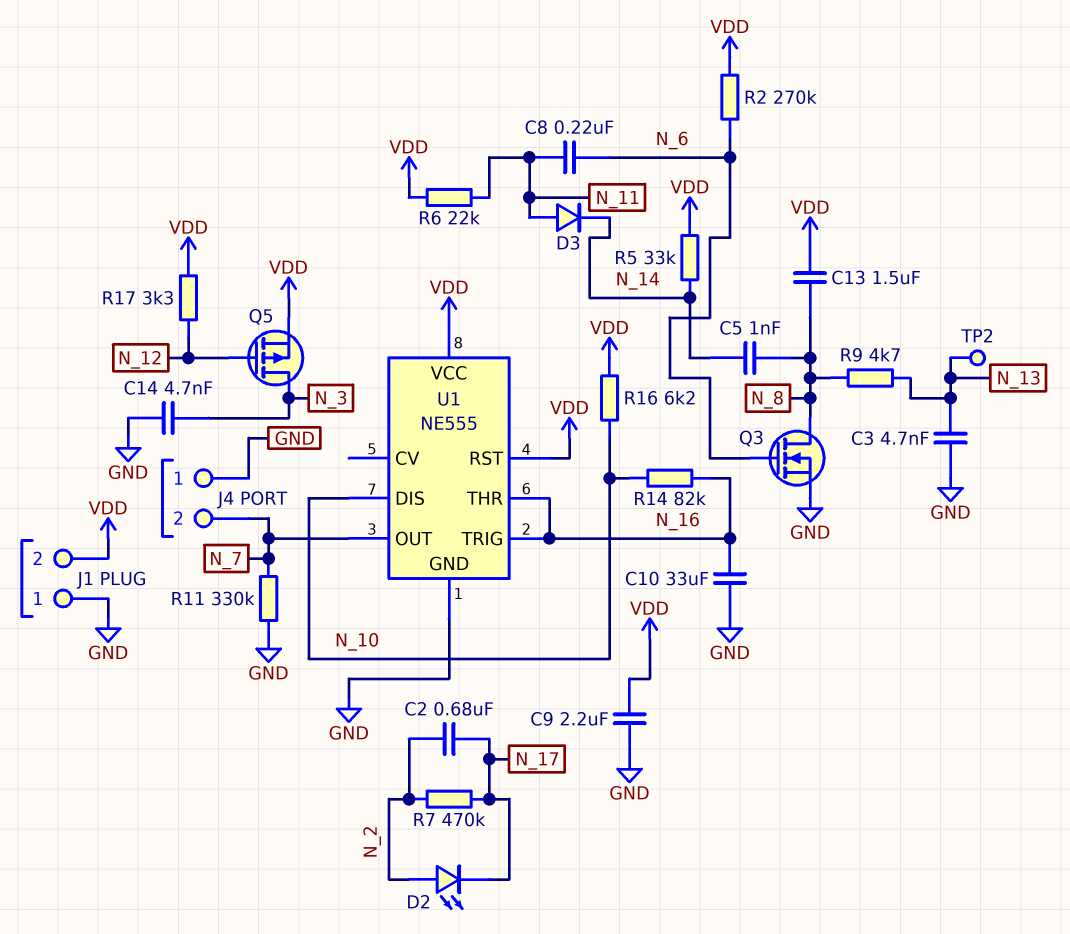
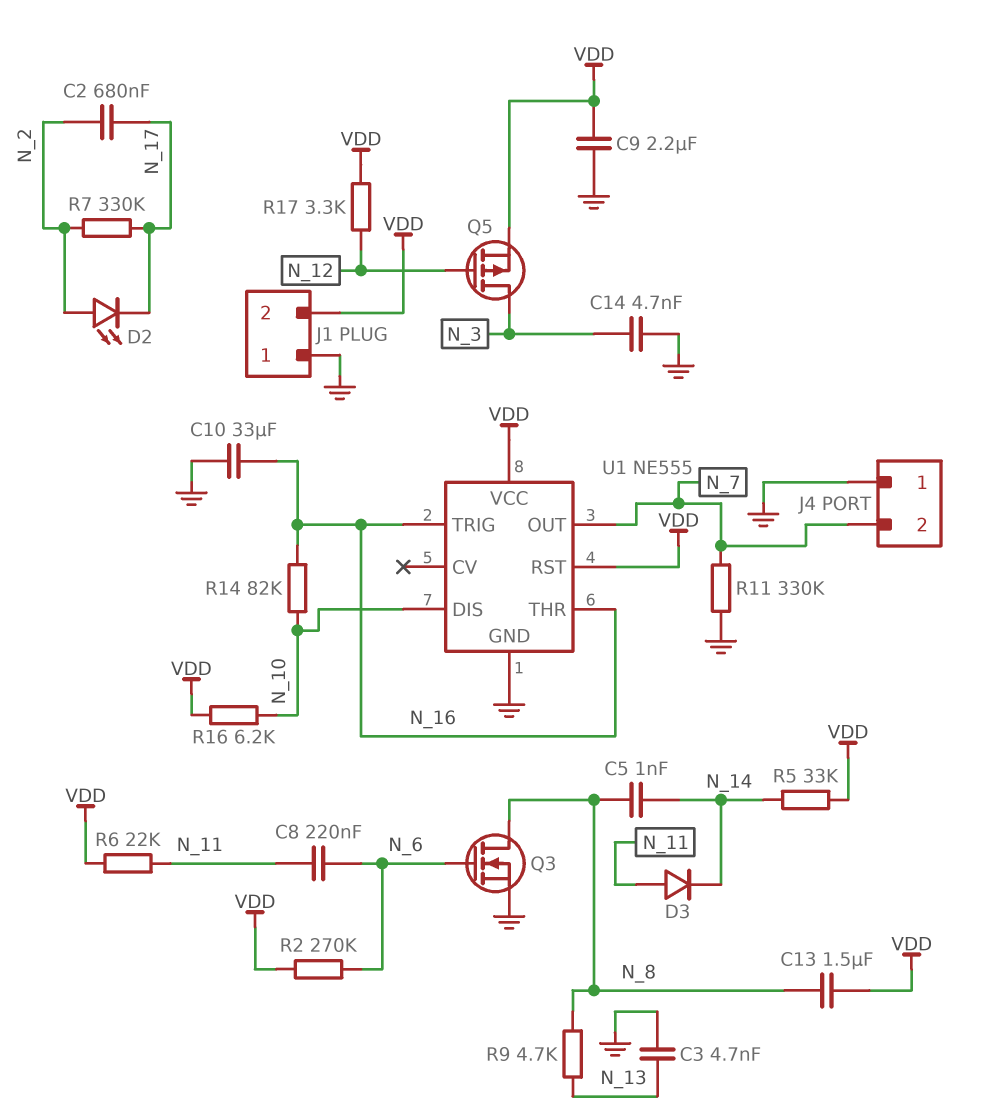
R7: 470k (N_2, N_17) -> 330k (N_2, N_17)
TP2: test point (N_13) -> none

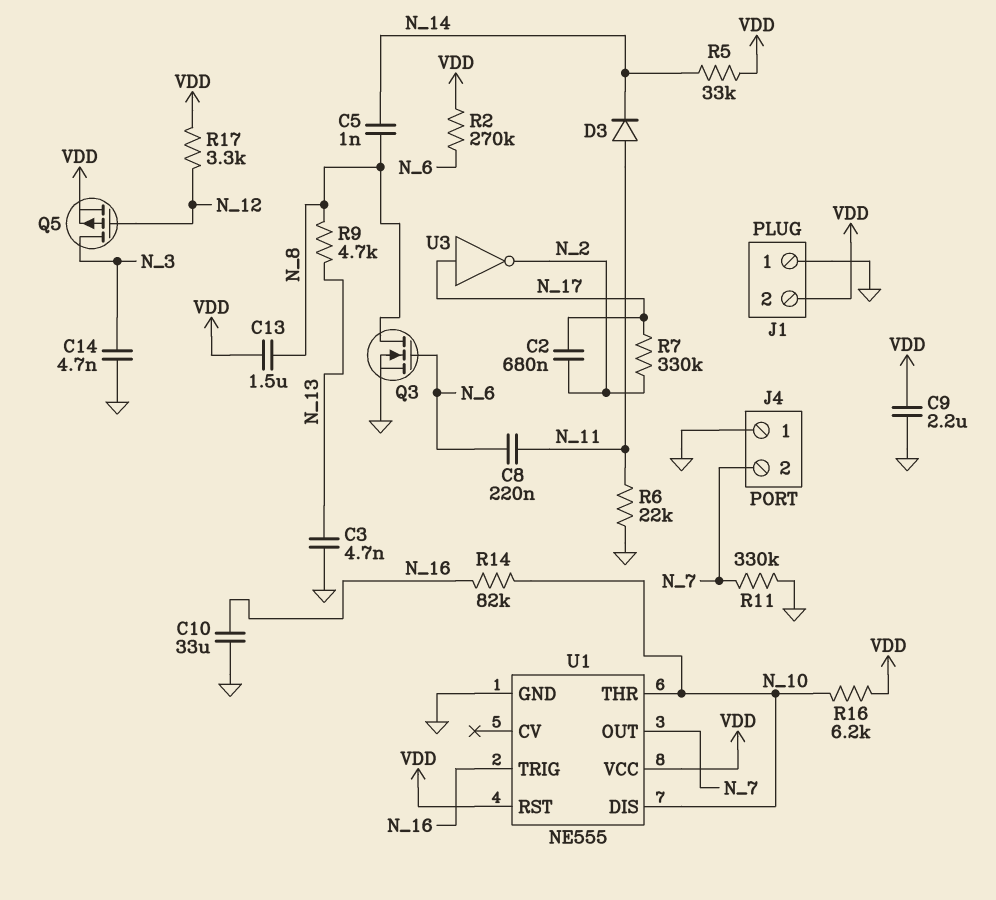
D2: LED (A N_2, K N_17) -> none
R6: 22k (N_11, VDD) -> 22k (GND, N_11)
U1 pin THR: N_16 -> N_10
U3: none -> NOT (in N_17, out N_2)

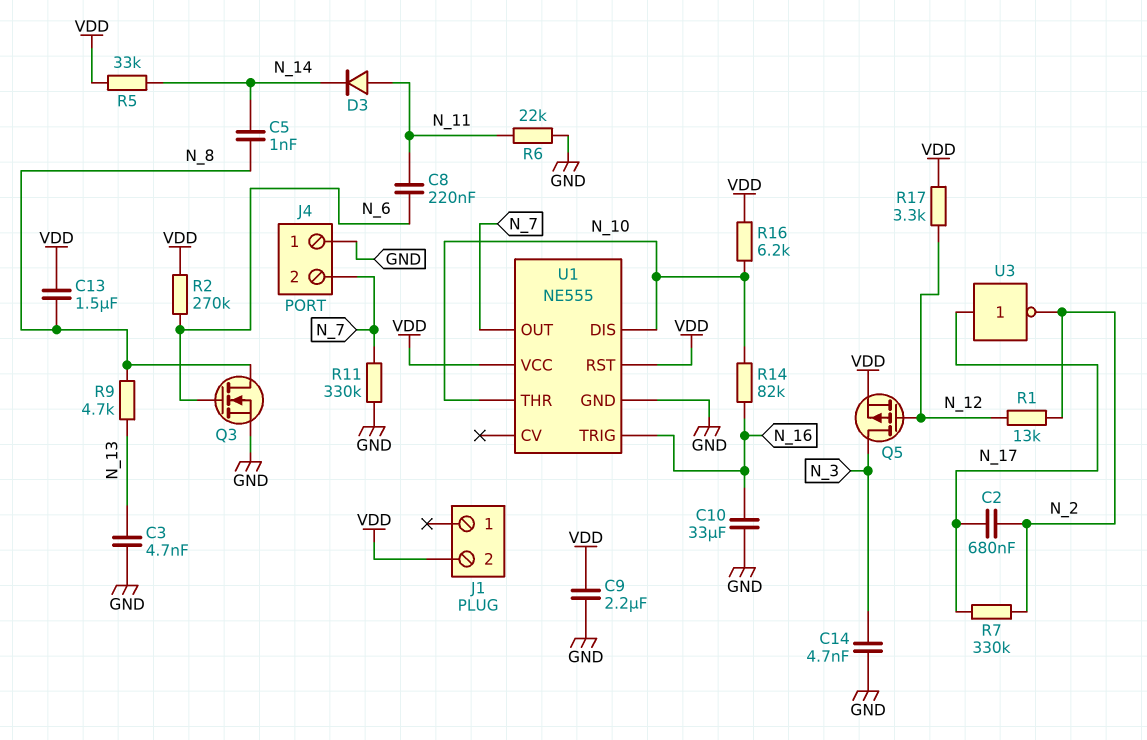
J1 pin 1: GND -> none
R1: none -> 13k (N_2, N_12)

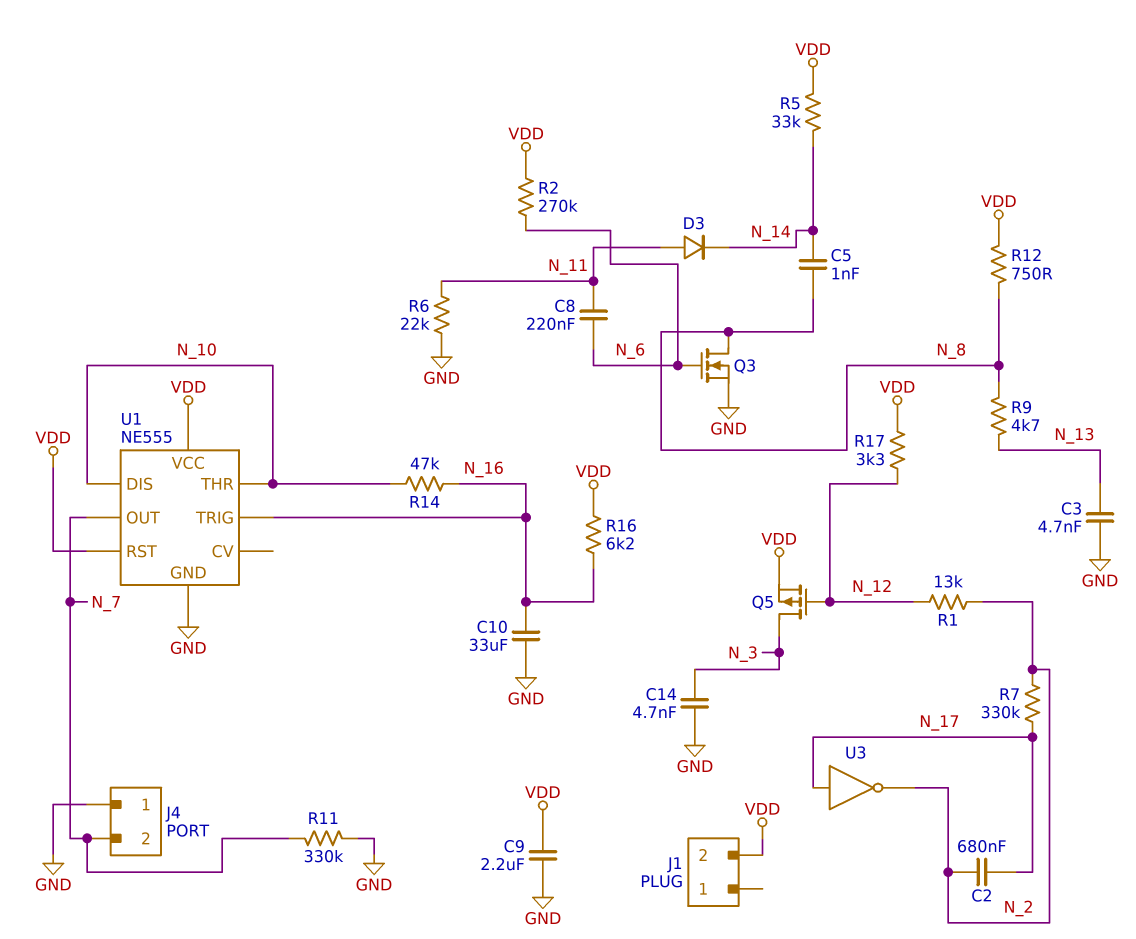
C13: 1.5uF (N_8, VDD) -> none
R12: none -> 750 (N_8, VDD)
R14: 82k (N_10, N_16) -> 47k (N_10, N_16)
R16: 6.2k (N_10, VDD) -> 6.2k (N_16, VDD)

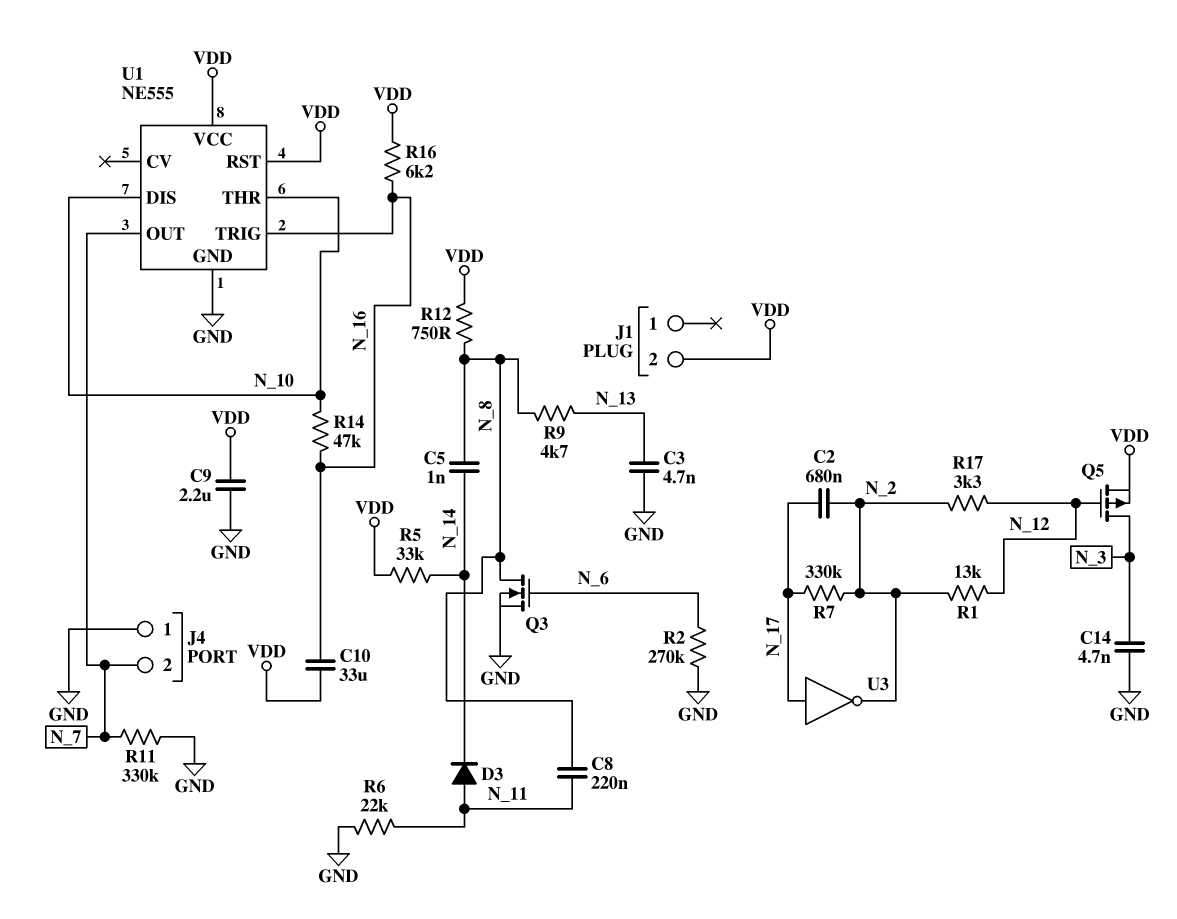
C8: 220nF (N_6, N_11) -> 220nF (N_8, N_11)
C10: 33uF (GND, N_16) -> 33uF (N_16, VDD)
R2: 270k (N_6, VDD) -> 270k (GND, N_6)
R17: 3.3k (N_12, VDD) -> 3.3k (N_2, N_12)

